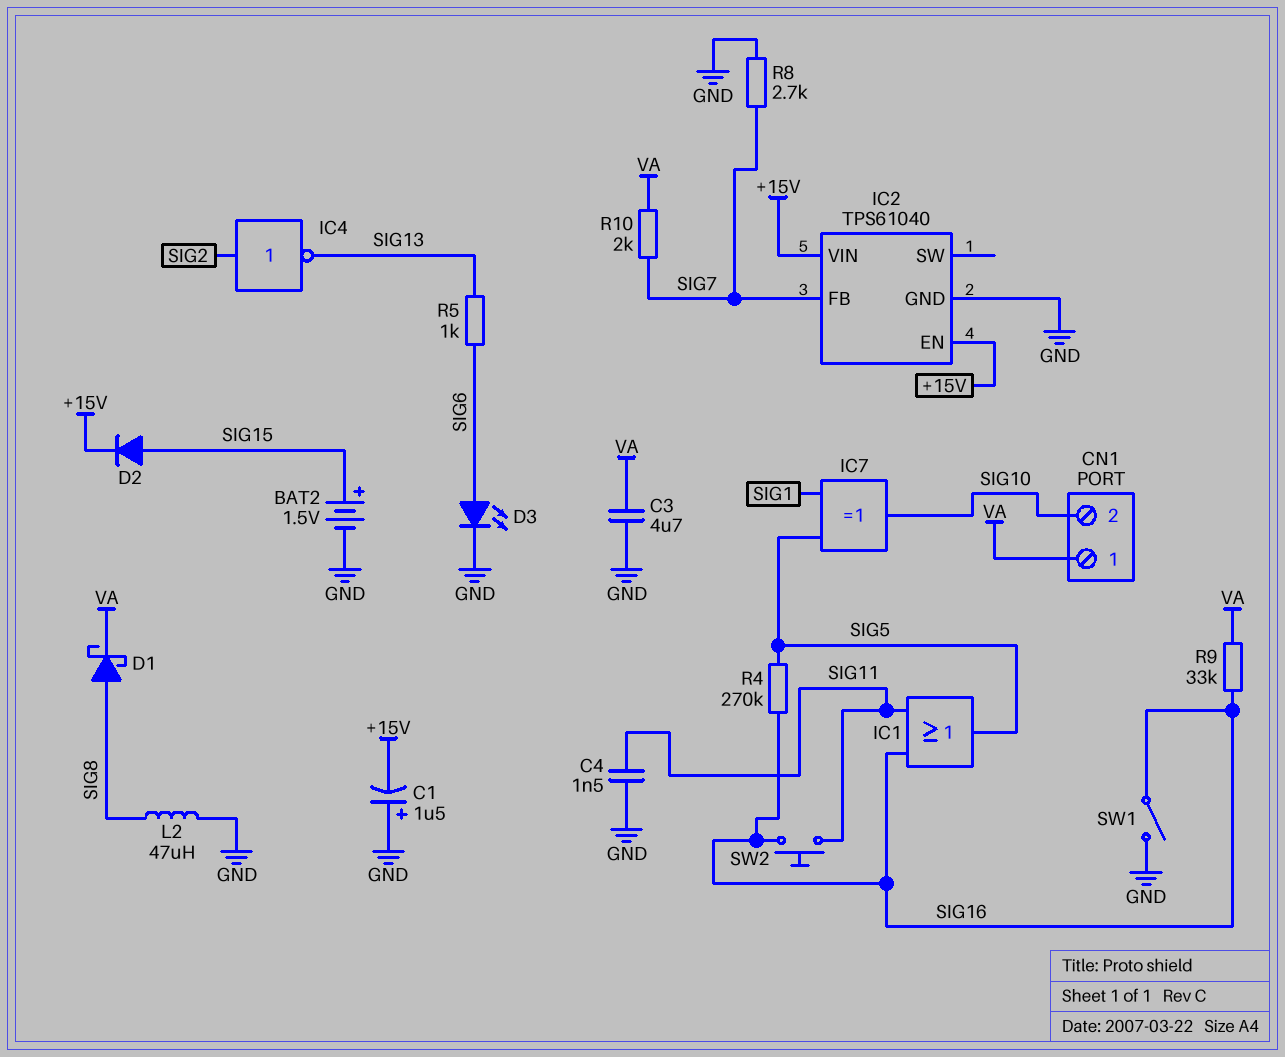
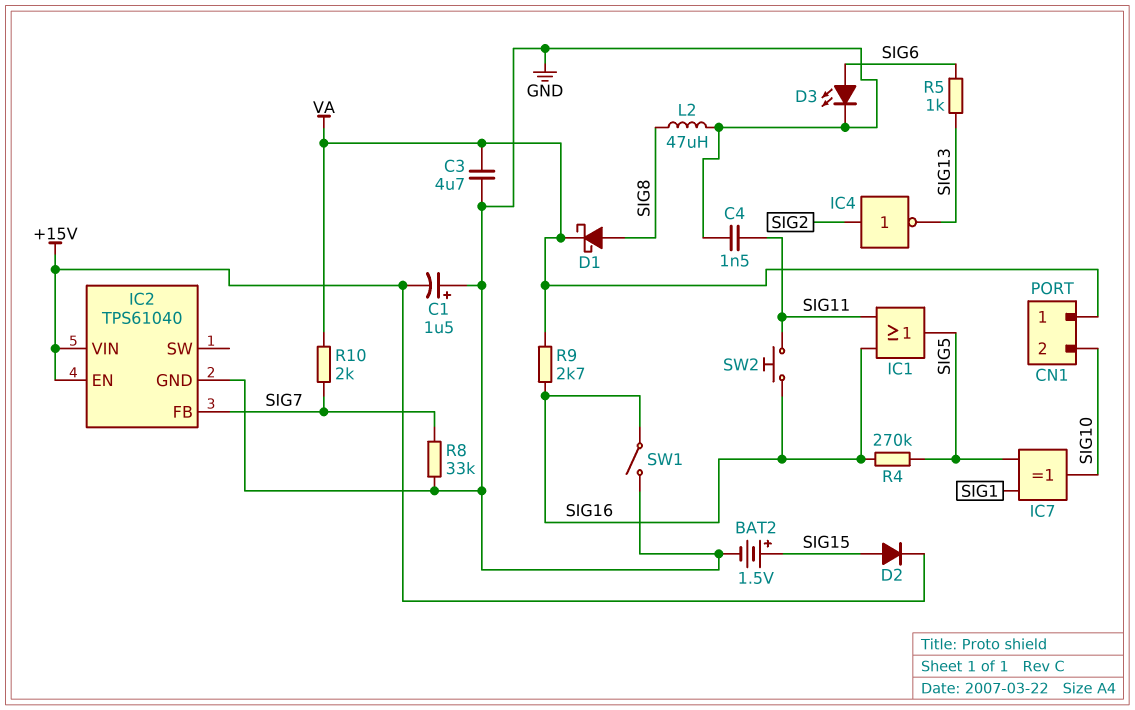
R8: 2.7k (GND, SIG7) -> 33k (GND, SIG7)
R9: 33k (SIG16, VA) -> 2.7k (SIG16, VA)

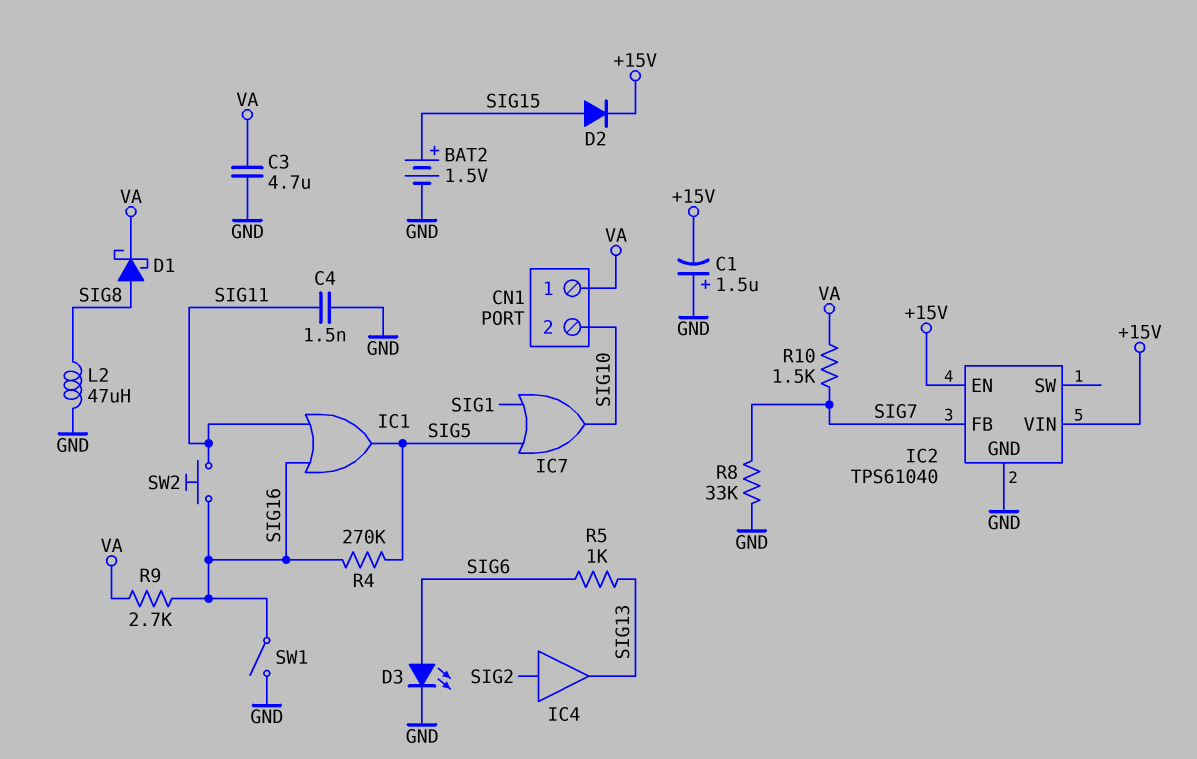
IC4: NOT (in SIG2, out SIG13) -> buffer (in SIG2, out SIG13)
IC7: XOR (in SIG1, in SIG5, out SIG10) -> OR (in SIG1, in SIG5, out SIG10)
R10: 2k (SIG7, VA) -> 1.5k (SIG7, VA)

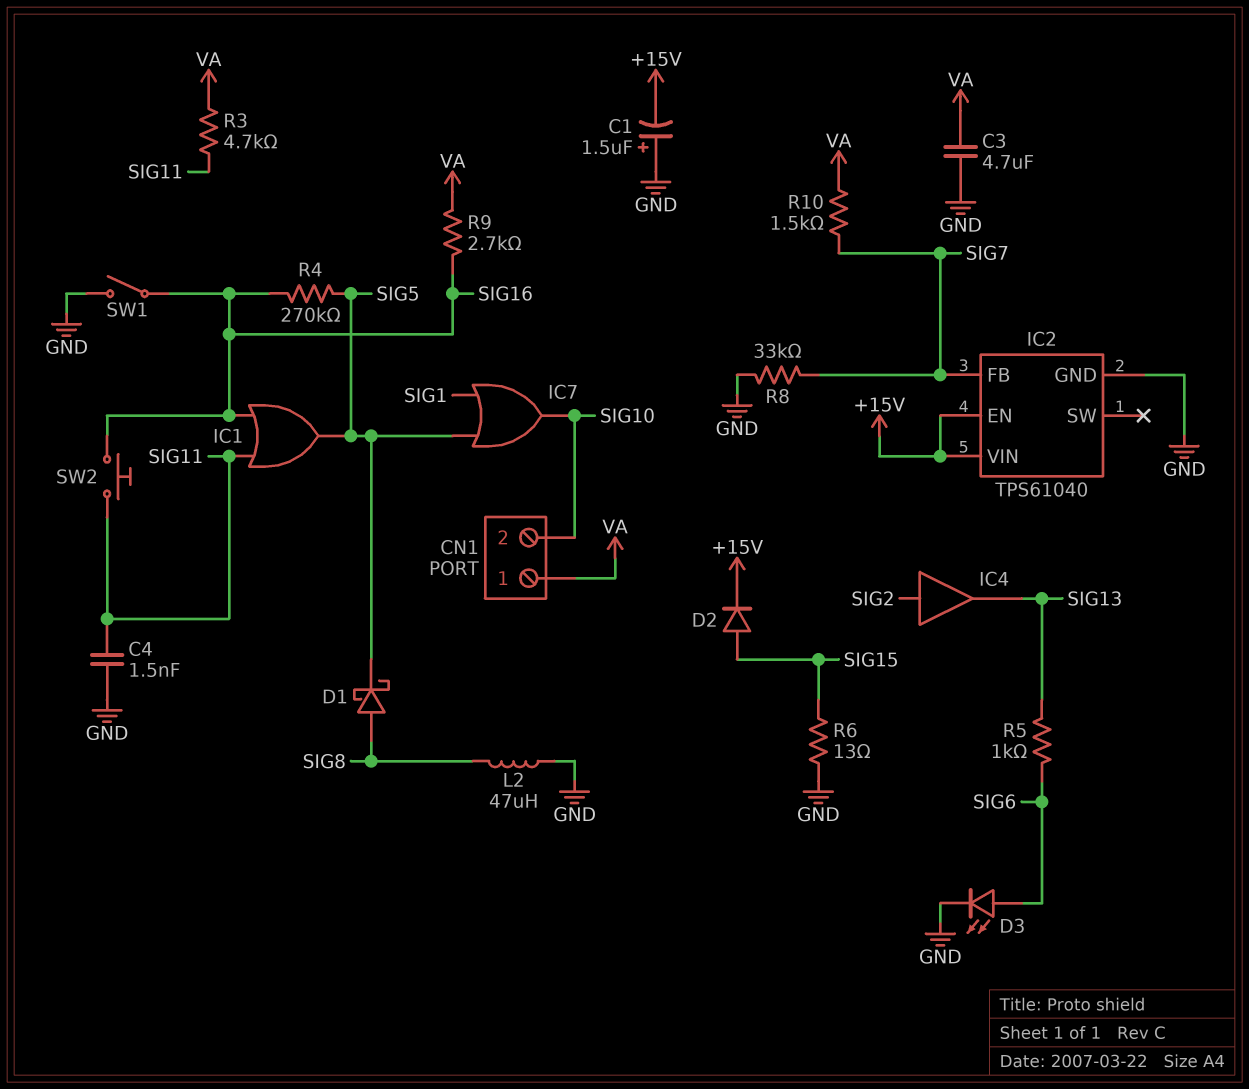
BAT2: 1.5V (plus SIG15, minus GND) -> none
D1: schottky (A SIG8, K VA) -> schottky (A SIG8, K SIG5)
R3: none -> 4.7k (SIG11, VA)
R6: none -> 13 (GND, SIG15)

